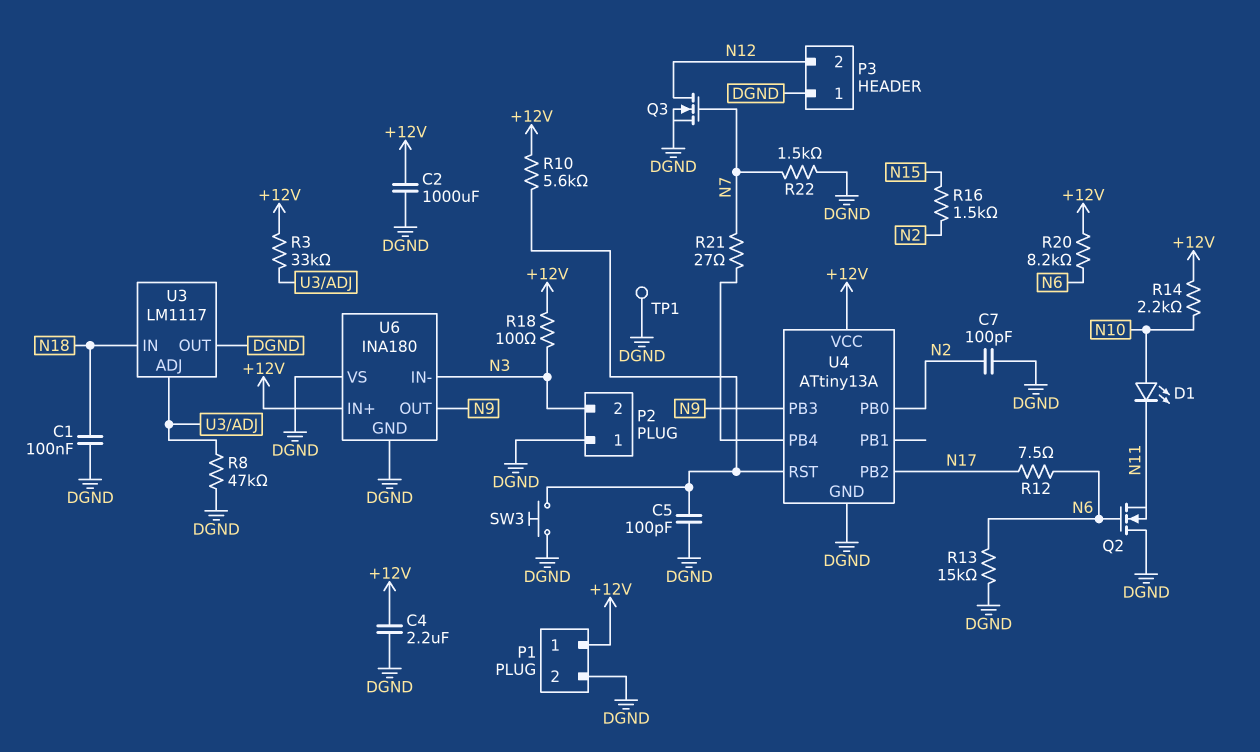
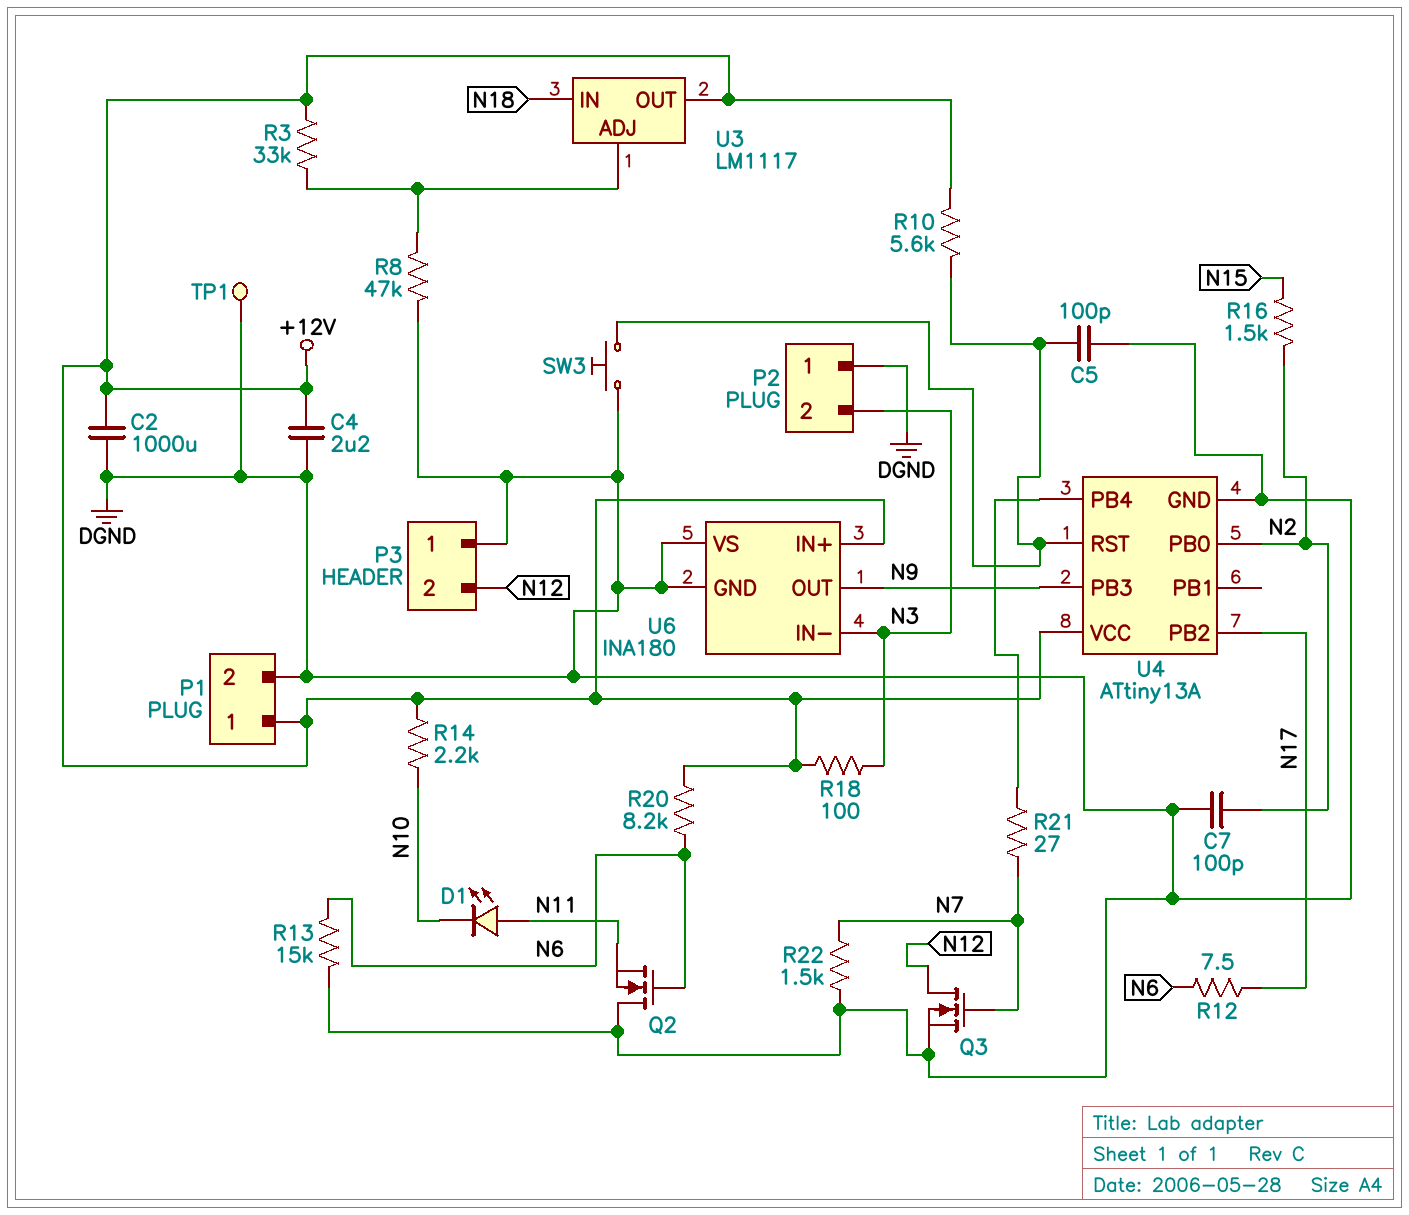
C1: 100nF (DGND, N18) -> none
D1: LED (A N10, K N11) -> LED (A N11, K N10)
U3 pin OUT: DGND -> +12V

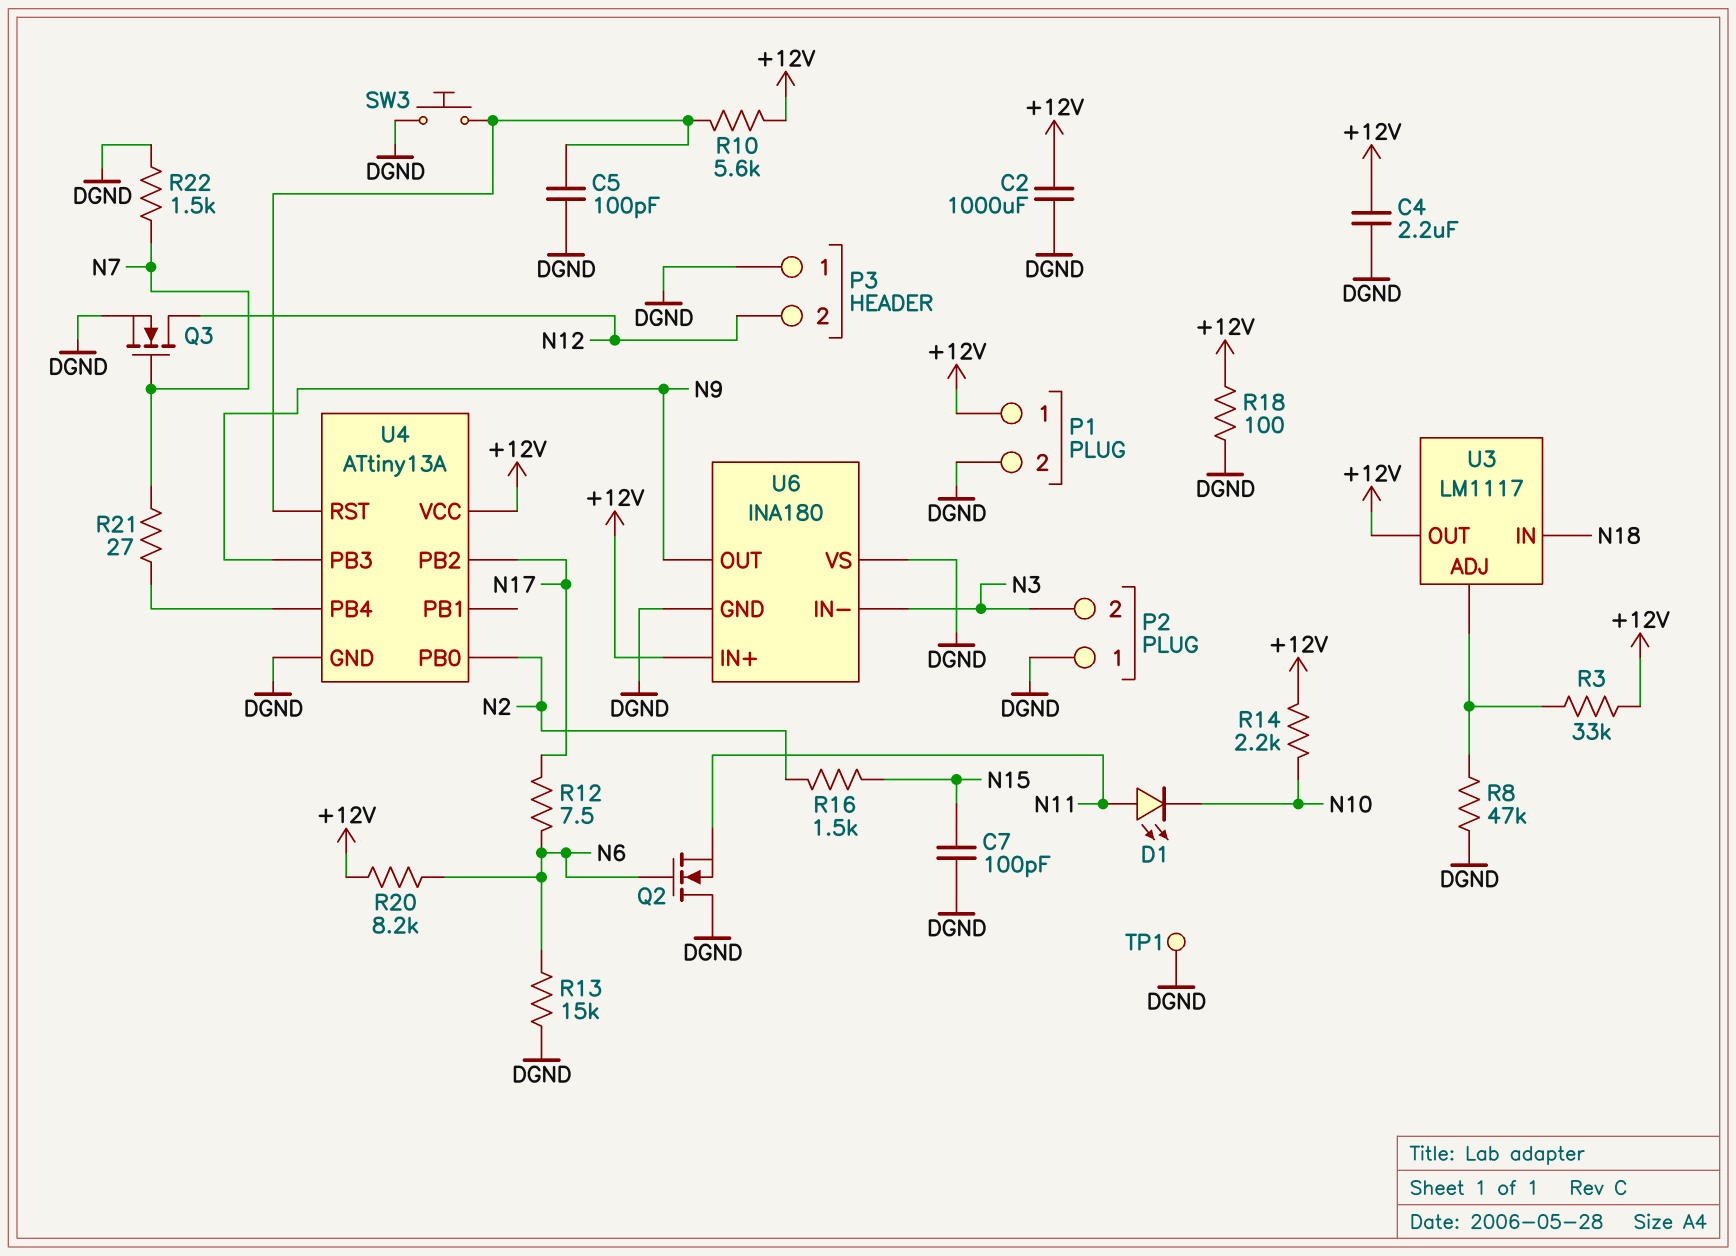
C7: 100pF (DGND, N2) -> 100pF (DGND, N15)
R18: 100 (+12V, N3) -> 100 (+12V, DGND)

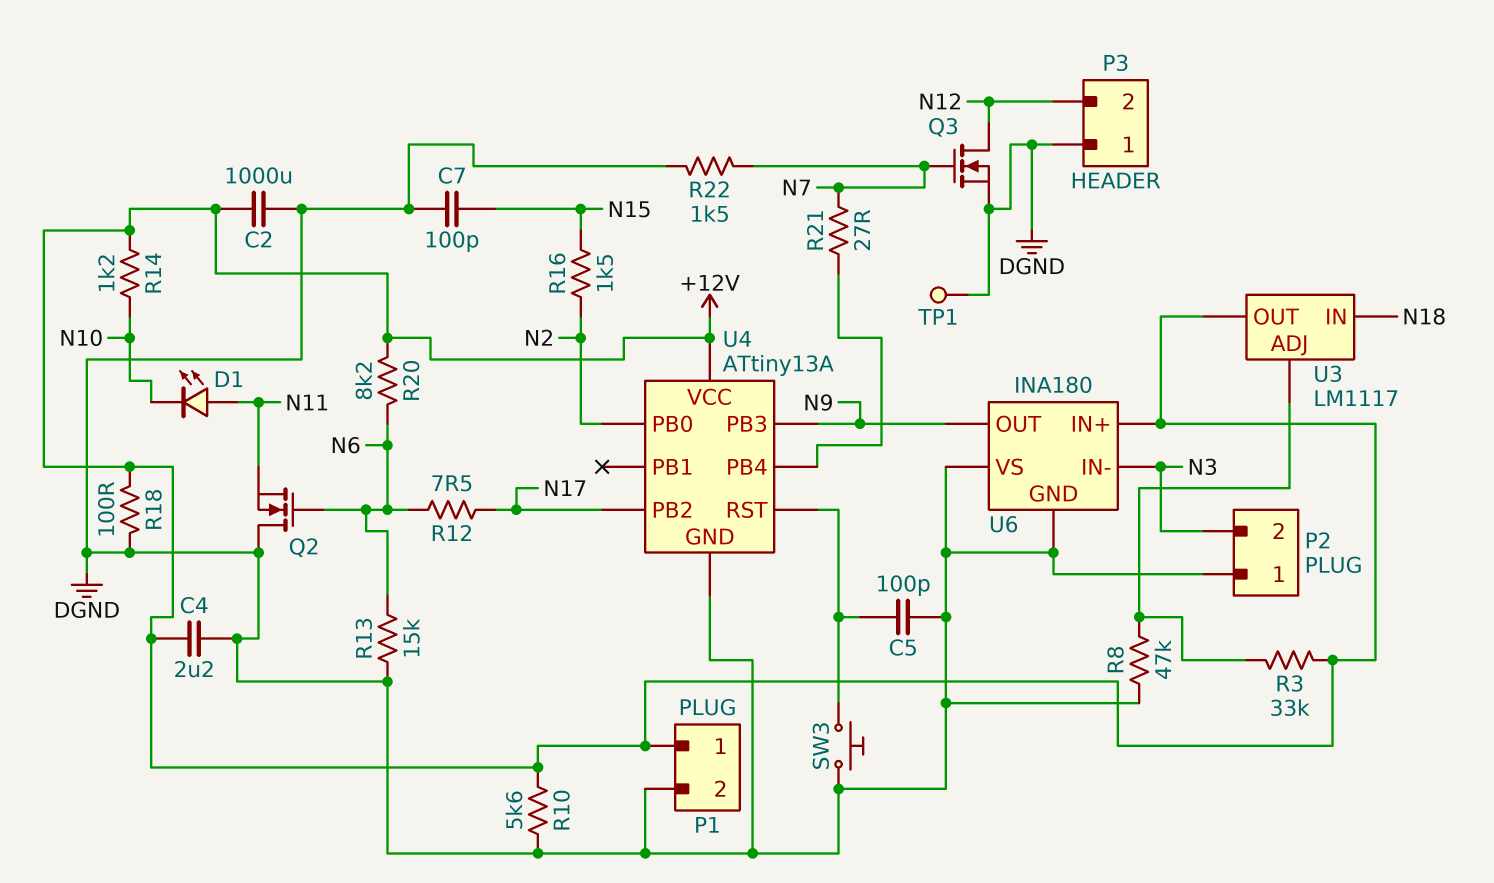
R10: 5.6k (+12V, U4/RST) -> 5.6k (+12V, DGND)
R14: 2.2k (+12V, N10) -> 1.2k (+12V, N10)

